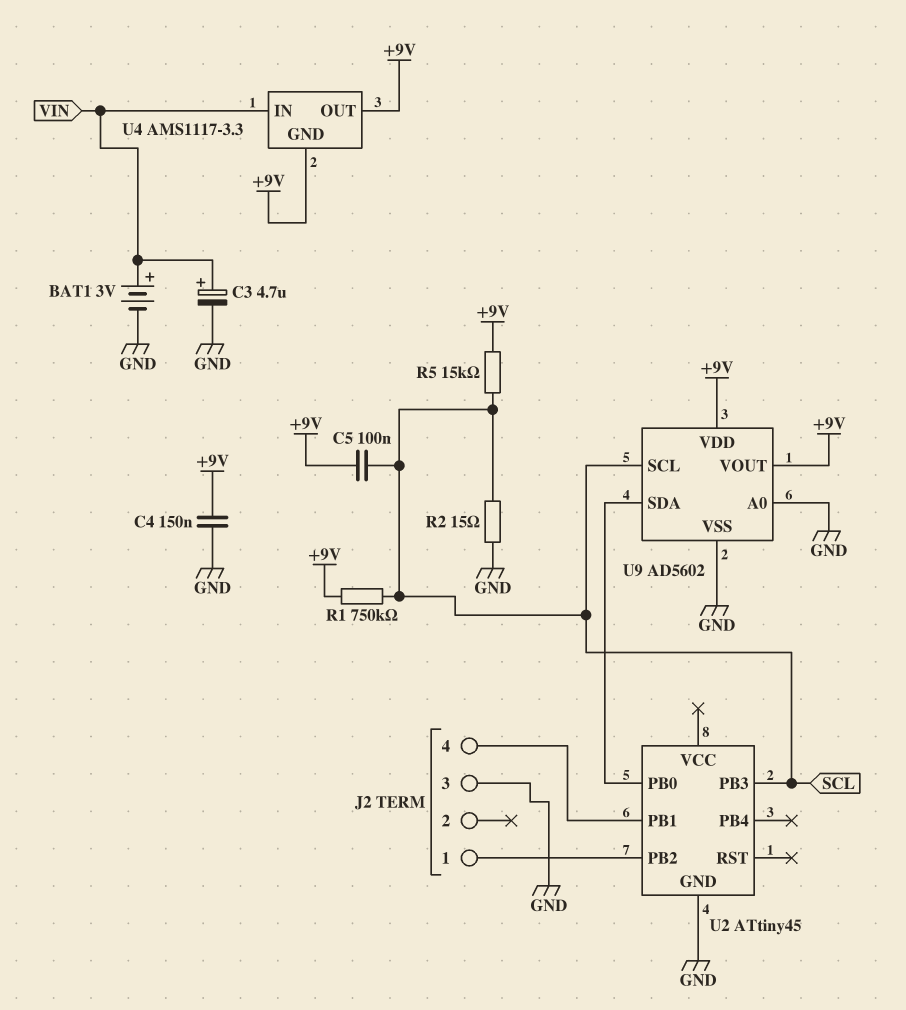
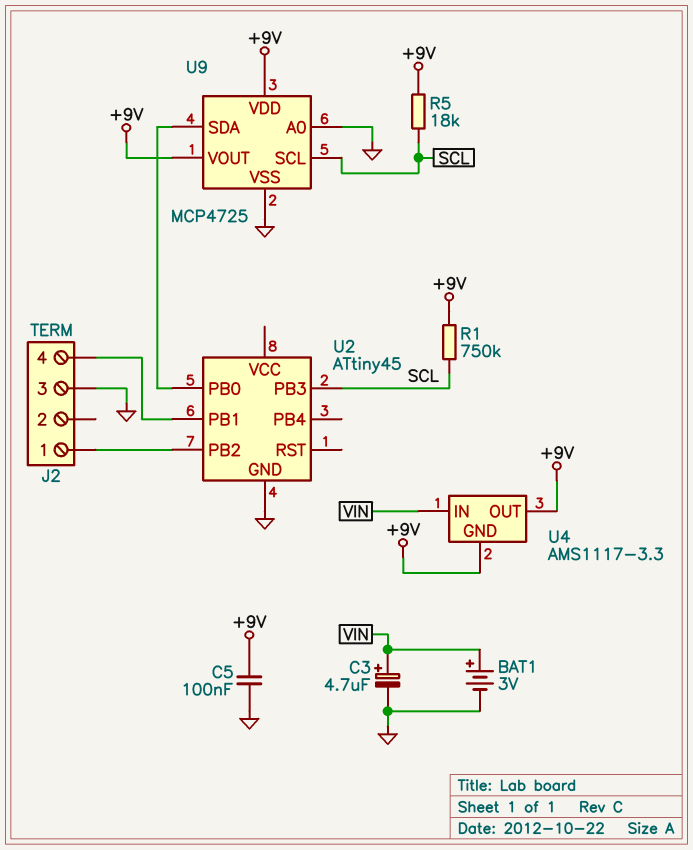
C4: 150nF (+9V, GND) -> none
C5: 100nF (+9V, SCL) -> 100nF (+9V, GND)
R2: 15 (GND, SCL) -> none
R5: 15k (+9V, SCL) -> 18k (+9V, SCL)
U9: AD5602 -> MCP4725

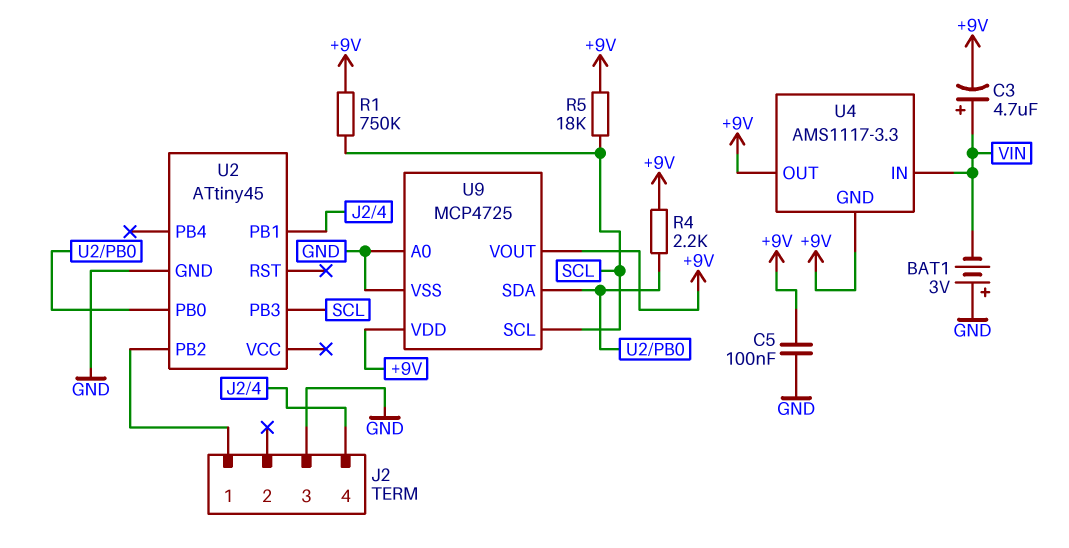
BAT1: 3V (plus VIN, minus GND) -> 3V (plus GND, minus VIN)
C3: 4.7uF (plus VIN, minus GND) -> 4.7uF (plus VIN, minus +9V)
R4: none -> 2.2k (+9V, U2/PB0)

